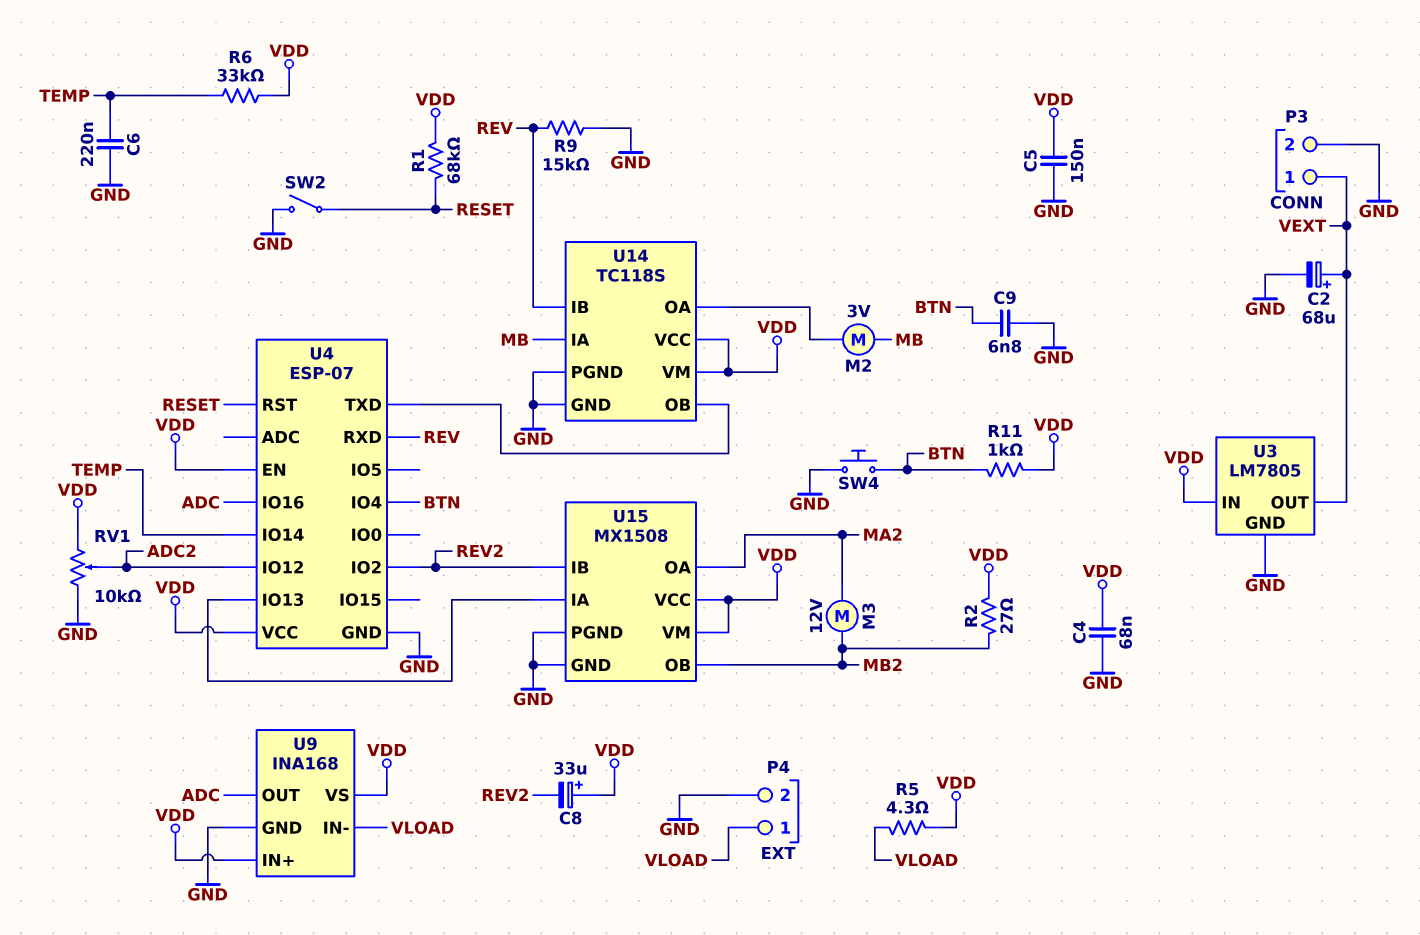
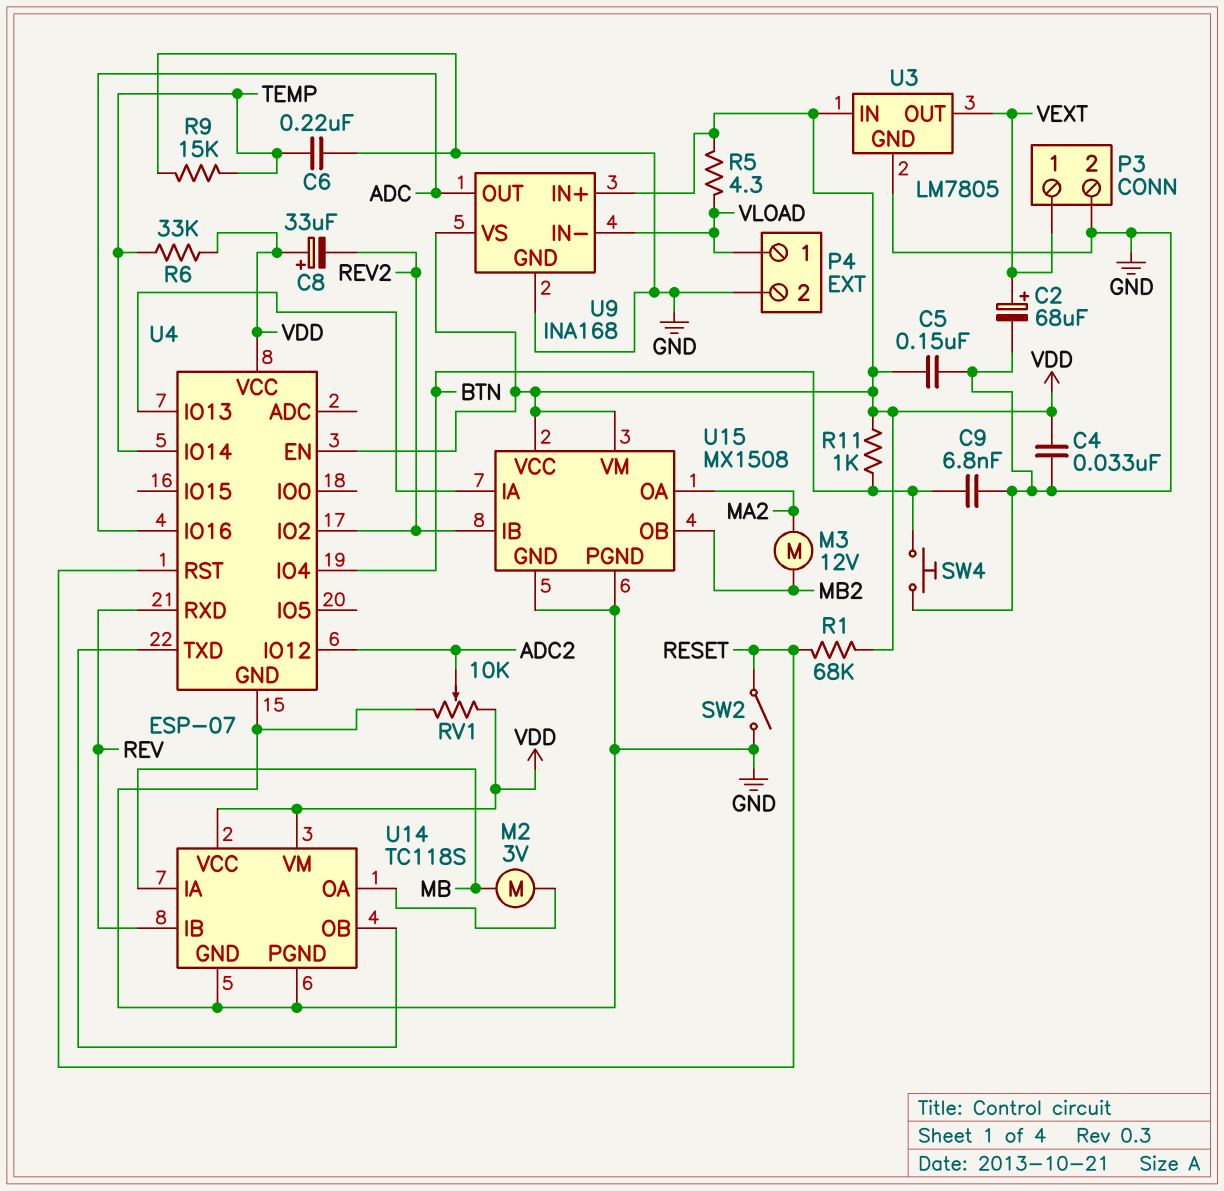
C4: 68nF (GND, VDD) -> 33nF (GND, VDD)
R2: 27 (MB2, VDD) -> none
R9: 15k (GND, REV) -> 15k (GND, TEMP)

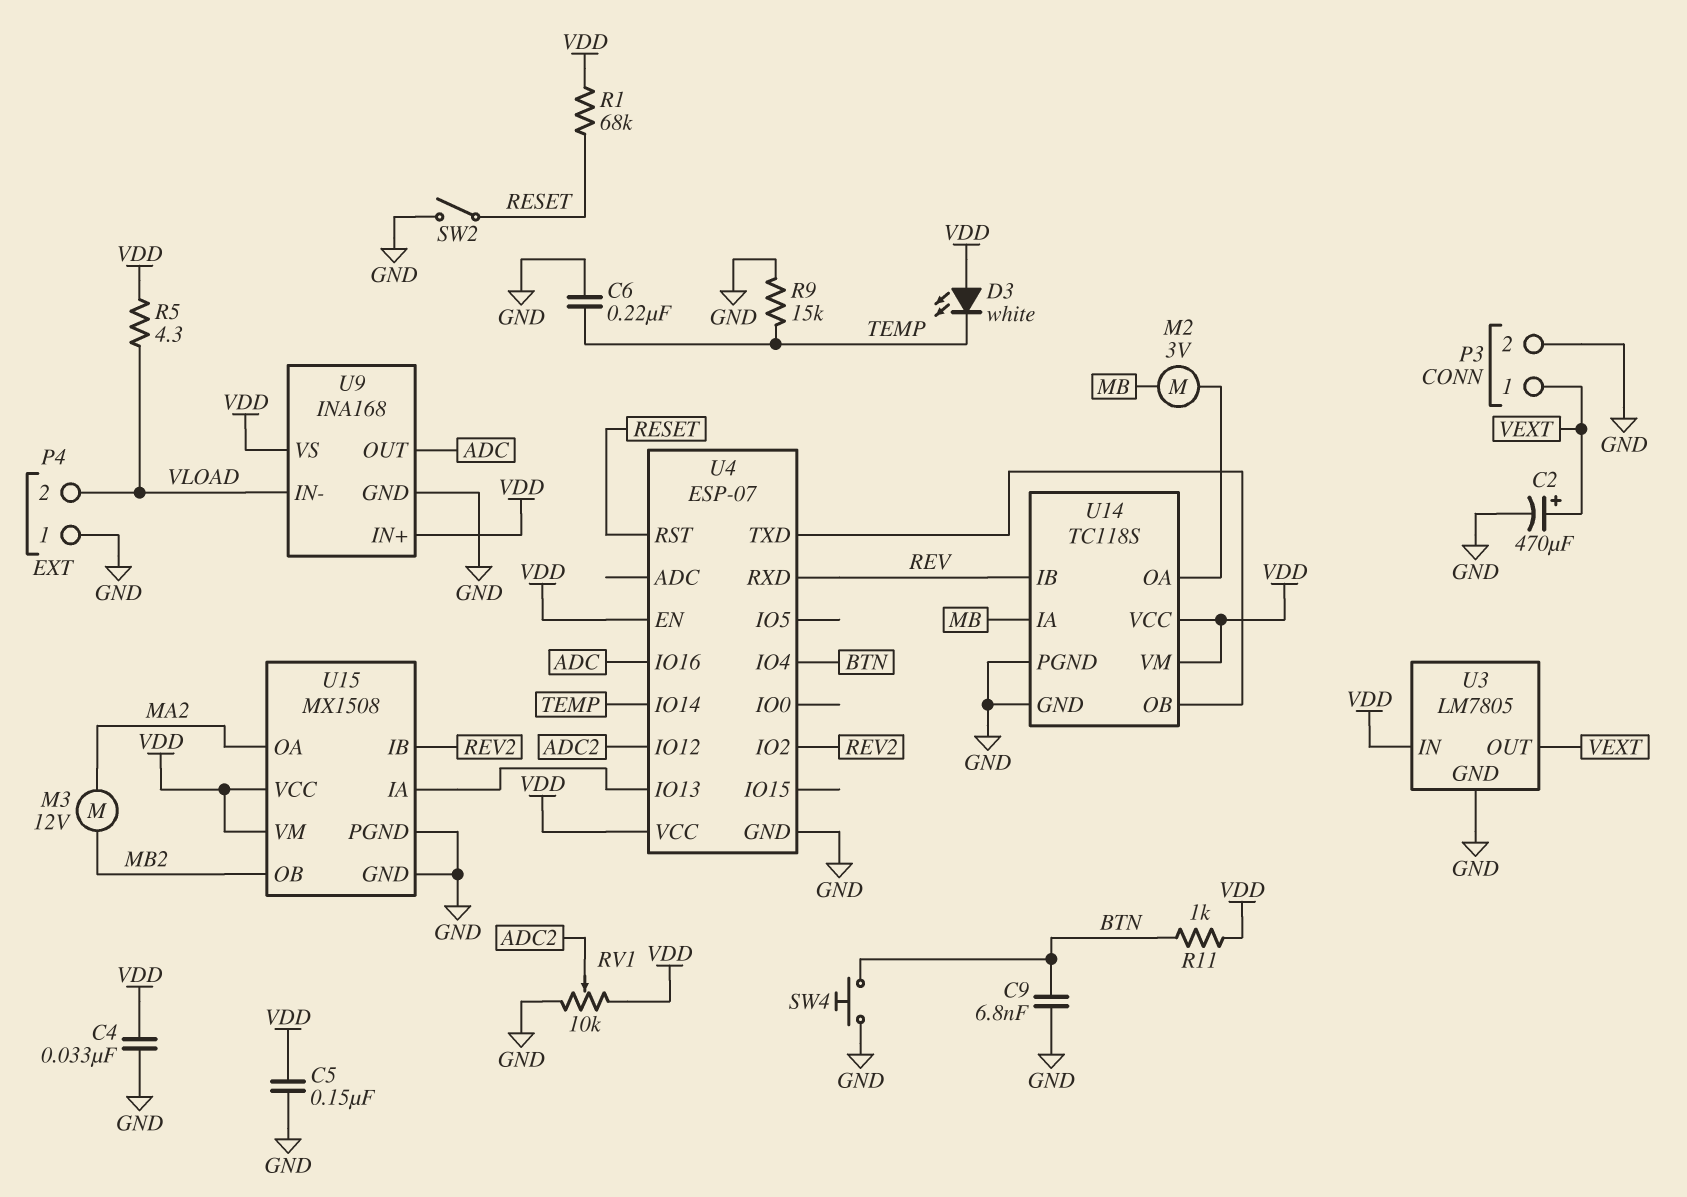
C2: 68uF (plus VEXT, minus GND) -> 470uF (plus VEXT, minus GND)
C8: 33uF (plus VDD, minus REV2) -> none
D3: none -> LED white (A VDD, K TEMP)
P4 pin 1: VLOAD -> GND
P4 pin 2: GND -> VLOAD
R6: 33k (TEMP, VDD) -> none

